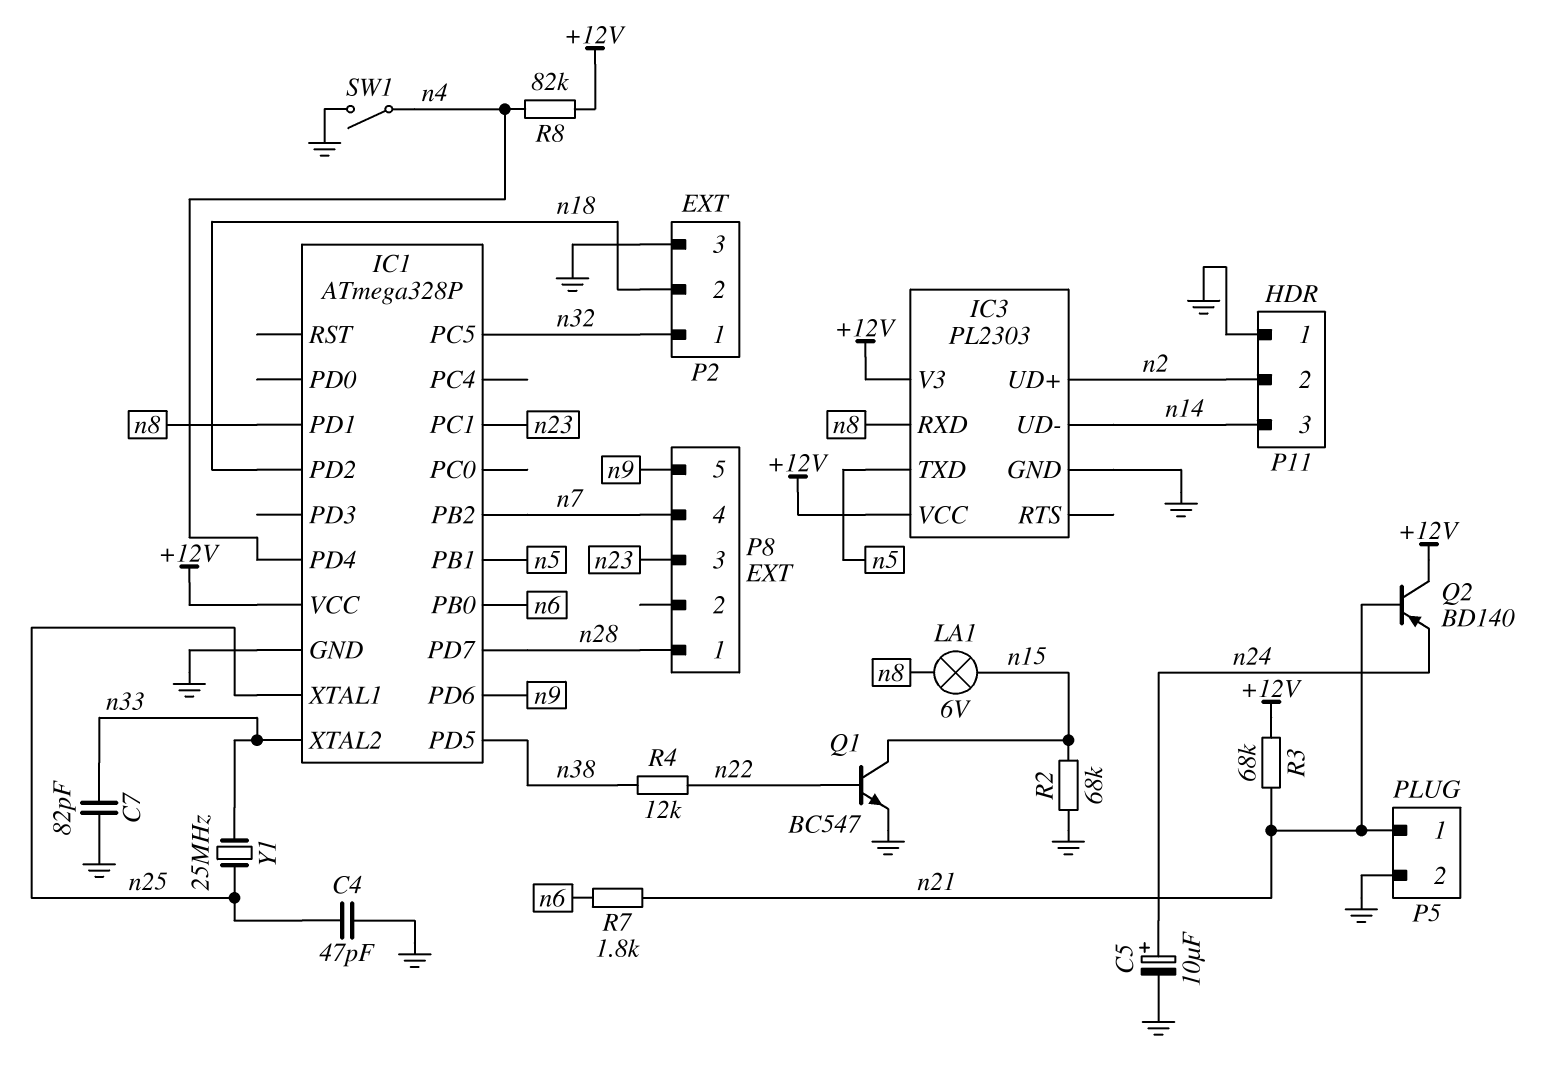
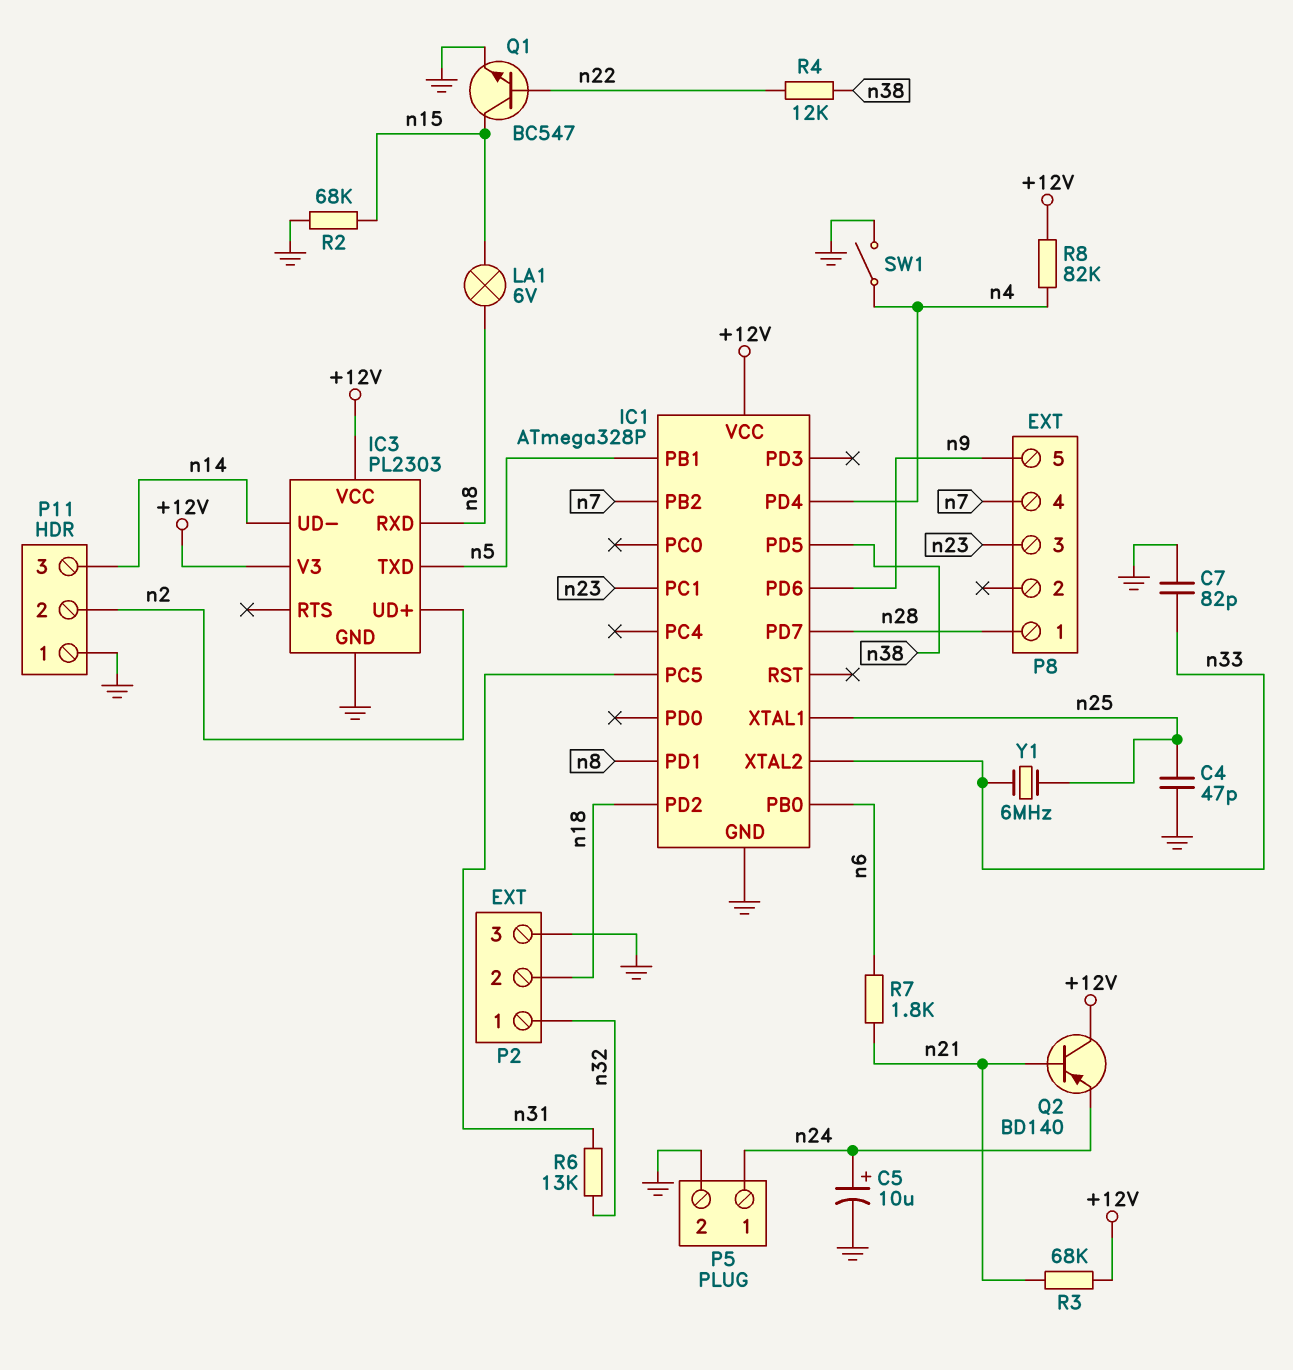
IC1 pin PC5: n32 -> n31
P5 pin 1: n21 -> n24
R6: none -> 13k (n31, n32)
Y1: 25MHz (n25, n33) -> 6MHz (n25, n33)

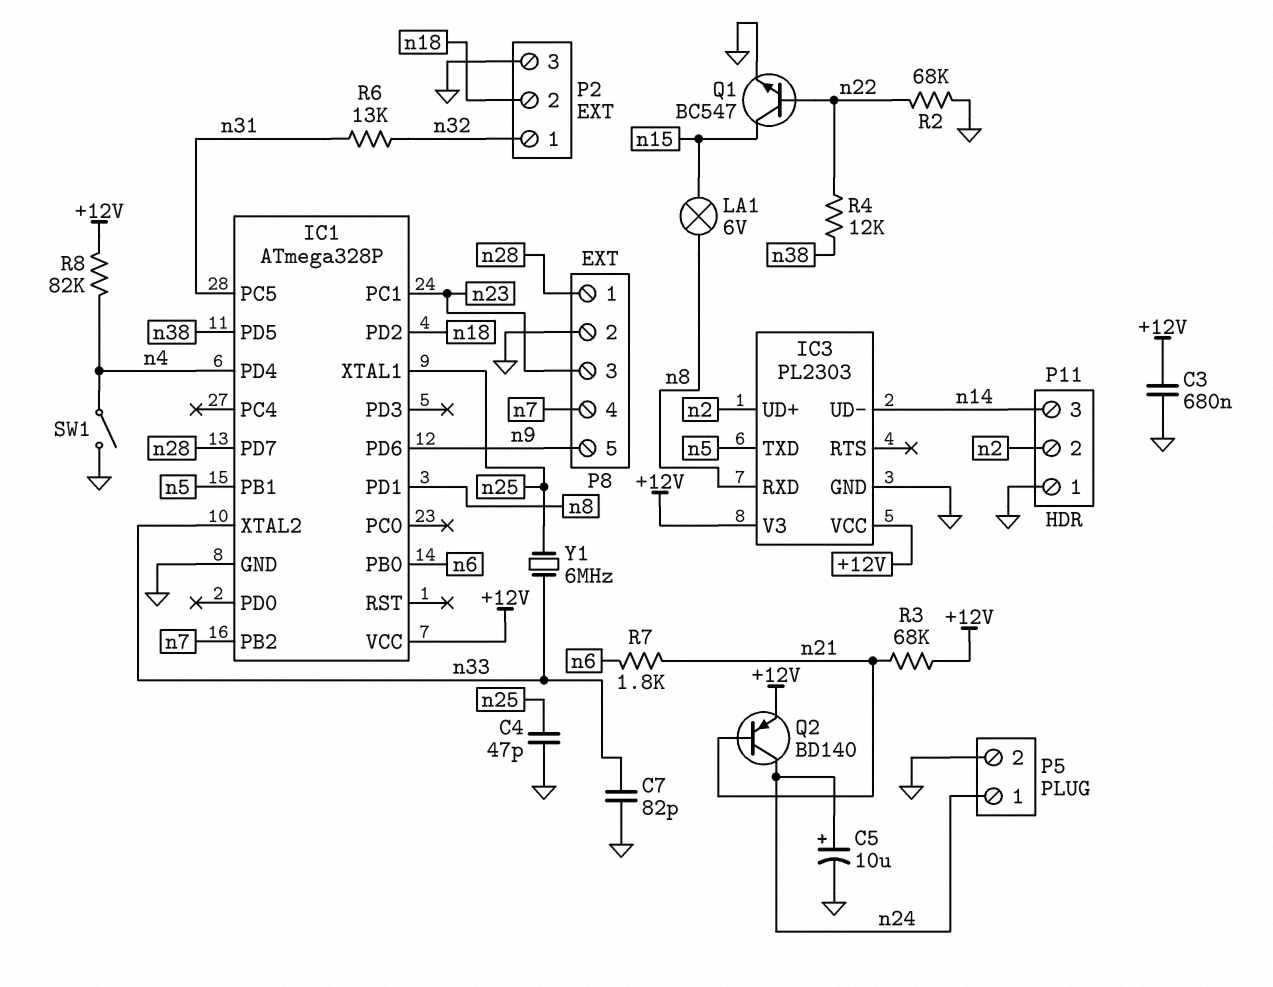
C3: none -> 680nF (+12V, GND)
P8 pin 2: none -> GND
Q2: PNP BD140 (B n21, C +12V, E n24) -> PNP BD140 (B n21, C n24, E +12V)
R2: 68k (GND, n15) -> 68k (GND, n22)

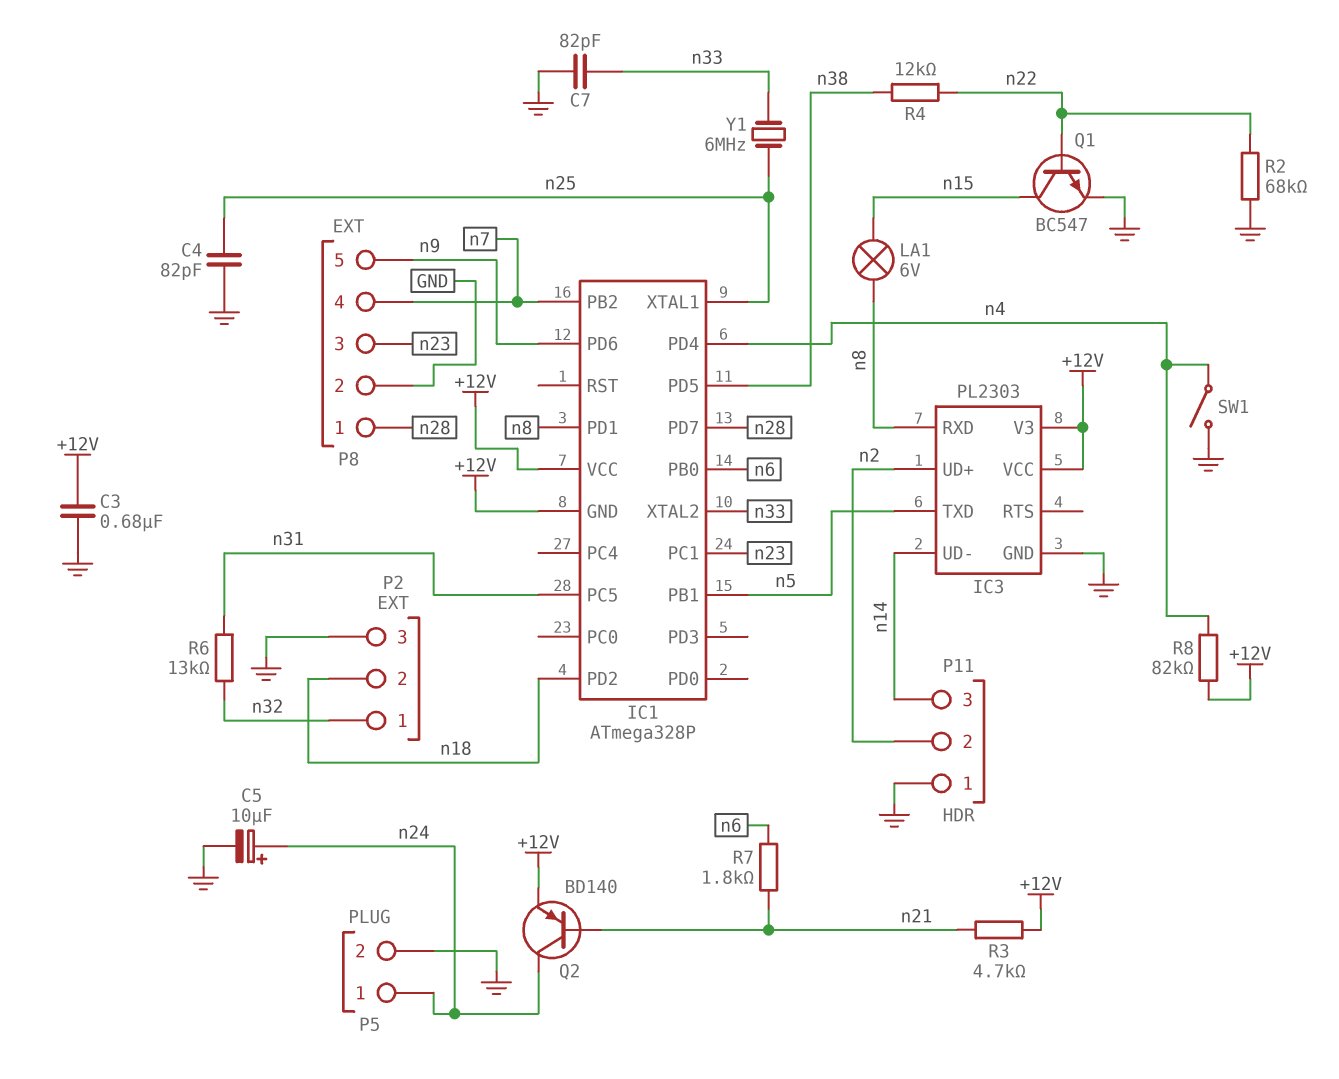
C4: 47pF (GND, n25) -> 82pF (GND, n25)
IC1 pin GND: GND -> +12V
R3: 68k (+12V, n21) -> 4.7k (+12V, n21)

